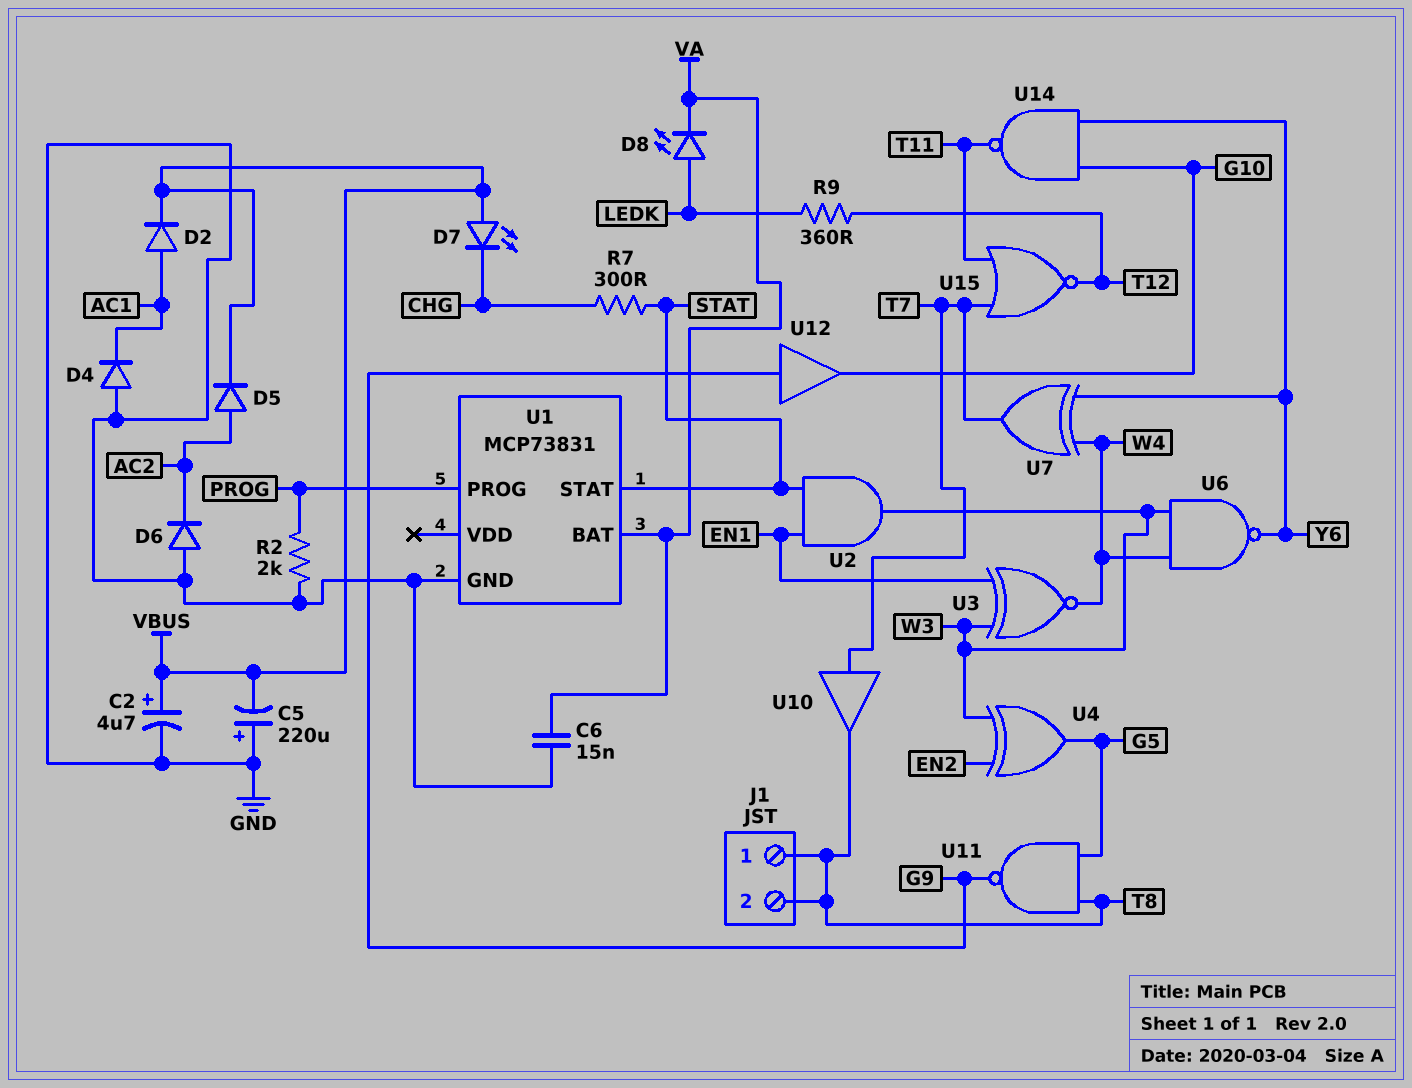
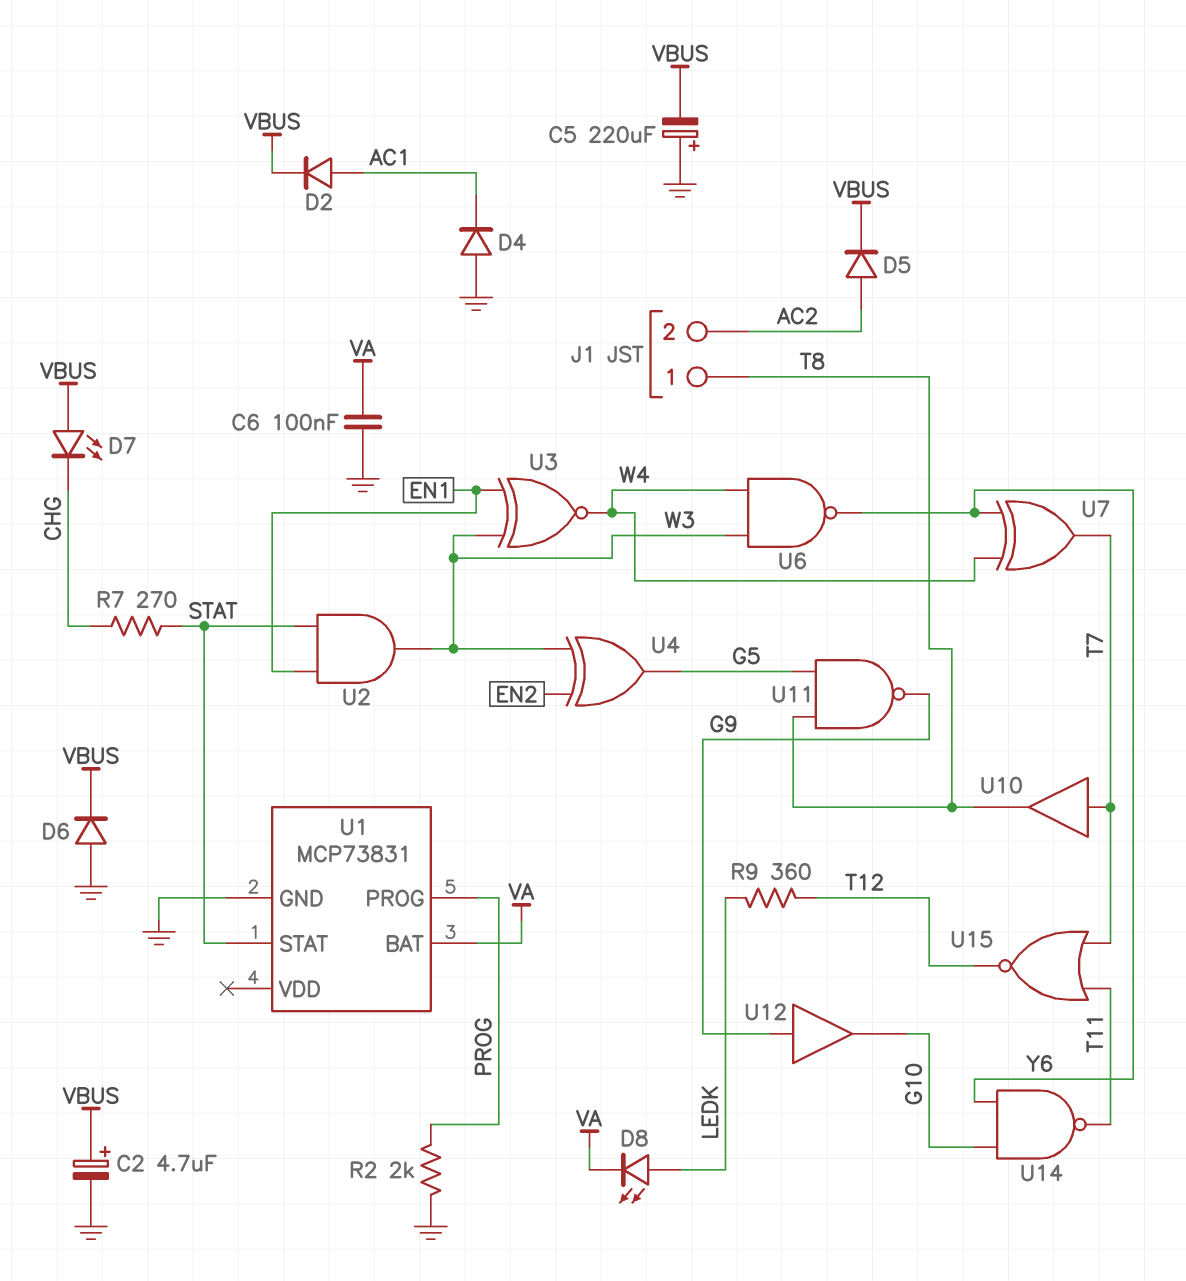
C6: 15nF (GND, VA) -> 100nF (GND, VA)
D6: diode (A GND, K AC2) -> diode (A GND, K VBUS)
J1 pin 2: T8 -> AC2
R7: 300 (CHG, STAT) -> 270 (CHG, STAT)

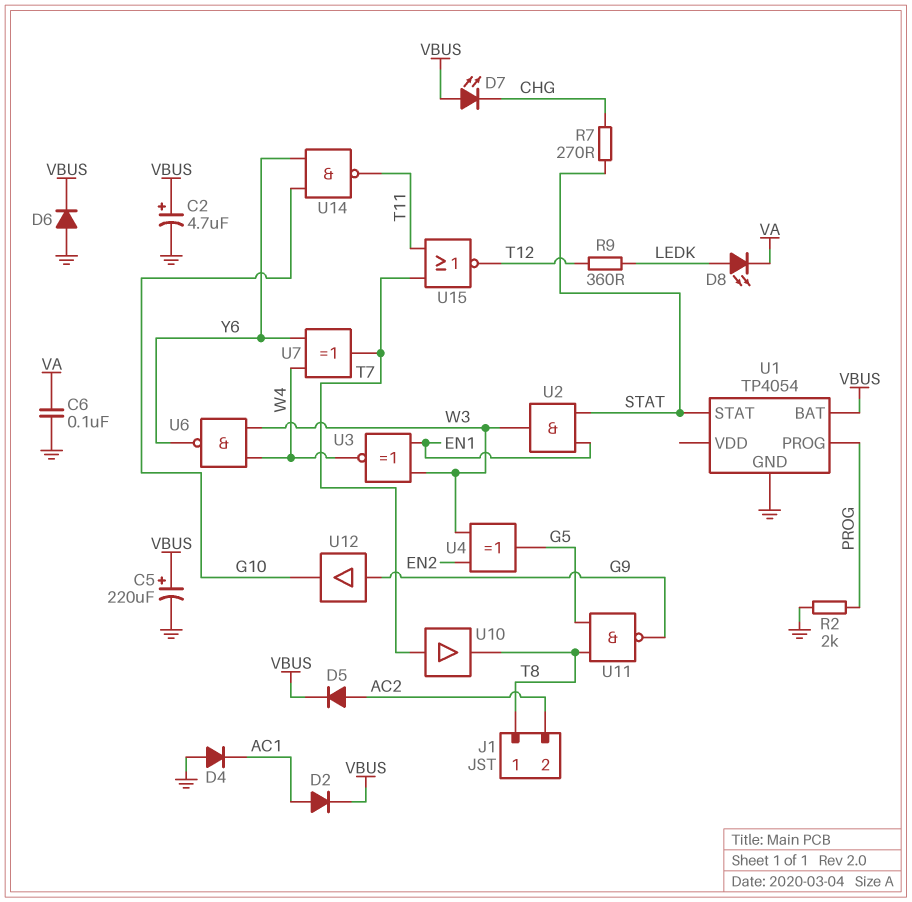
C5: 220uF (plus GND, minus VBUS) -> 220uF (plus VBUS, minus GND)
U1: MCP73831 -> TP4054
U1 pin BAT: VA -> VBUS

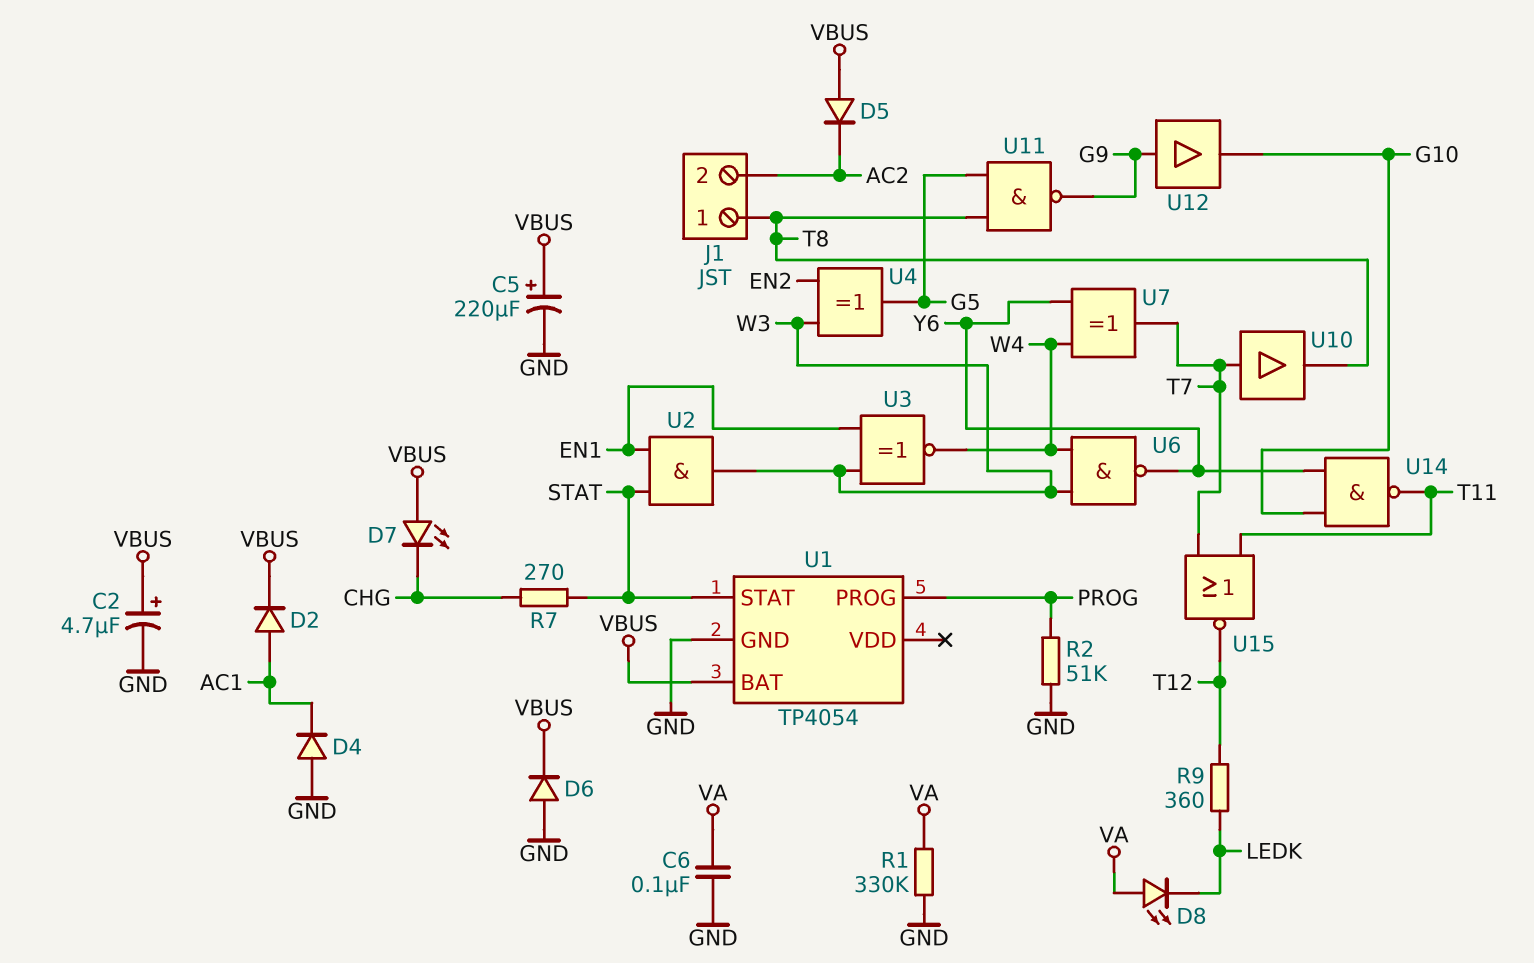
D5: diode (A AC2, K VBUS) -> diode (A VBUS, K AC2)
D8: LED (A LEDK, K VA) -> LED (A VA, K LEDK)
R1: none -> 330k (GND, VA)
R2: 2k (GND, PROG) -> 51k (GND, PROG)

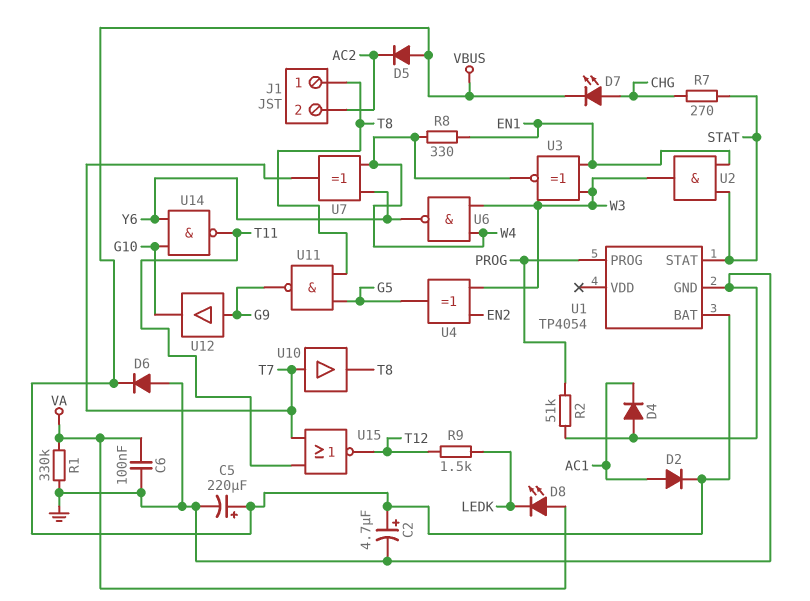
D7: LED (A VBUS, K CHG) -> LED (A CHG, K VBUS)
R8: none -> 330 (EN1, W4)
R9: 360 (LEDK, T12) -> 1.5k (LEDK, T12)

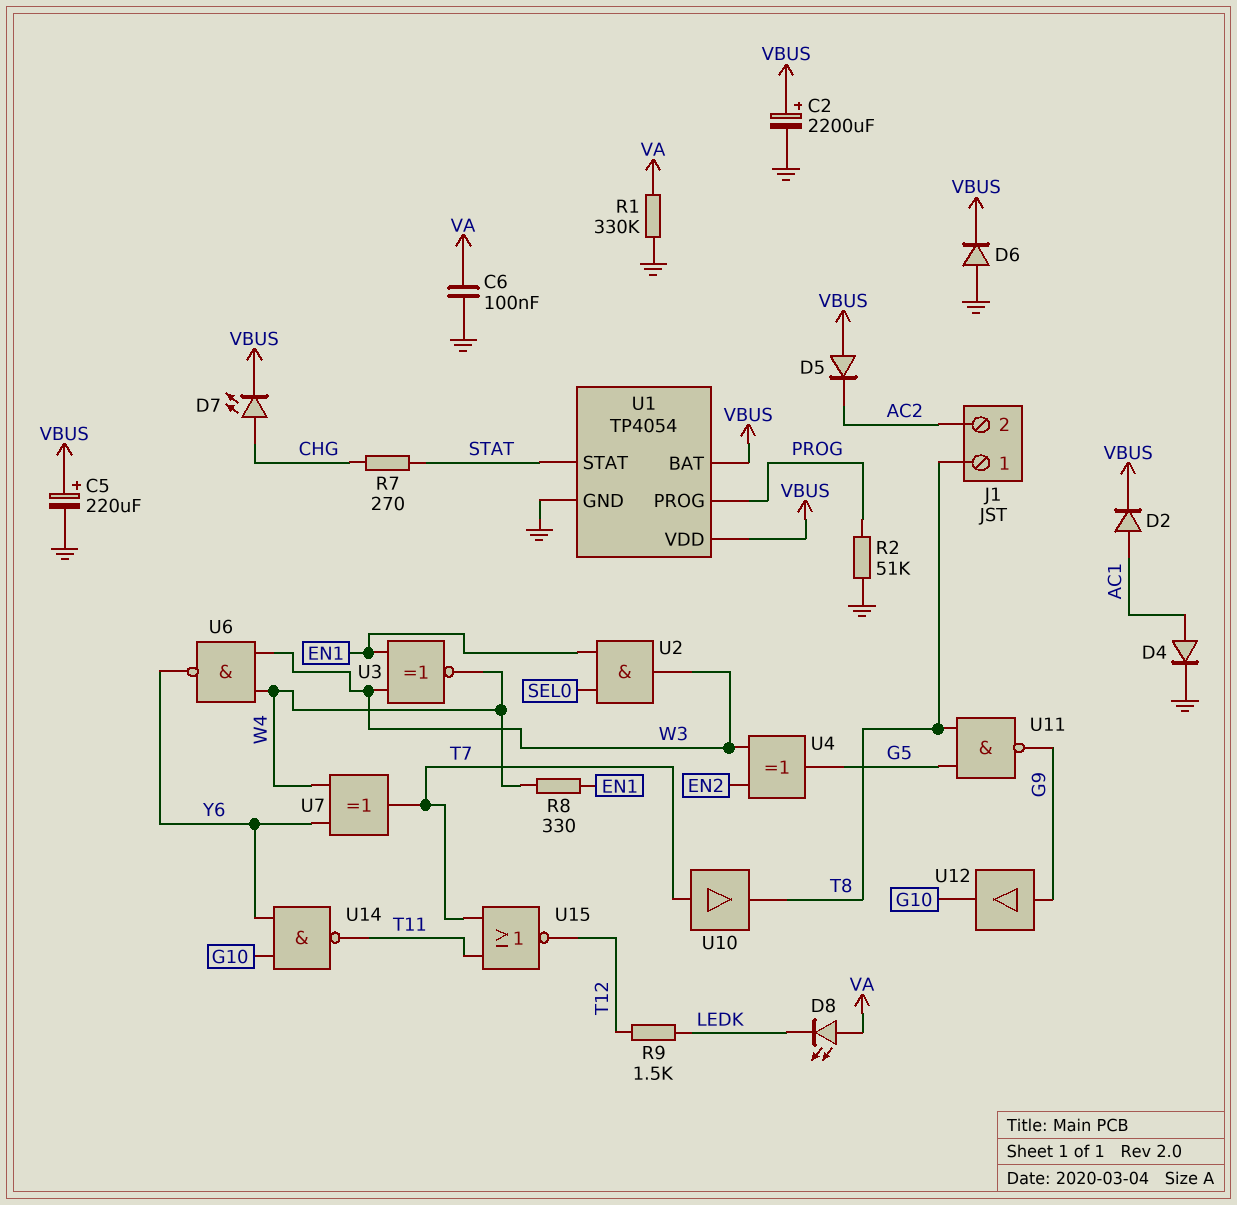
C2: 4.7uF (plus VBUS, minus GND) -> 2200uF (plus VBUS, minus GND)
D4: diode (A GND, K AC1) -> diode (A AC1, K GND)
U1 pin VDD: none -> VBUS
U2: AND (in EN1, in STAT, out W3) -> AND (in EN1, in SEL0, out W3)

